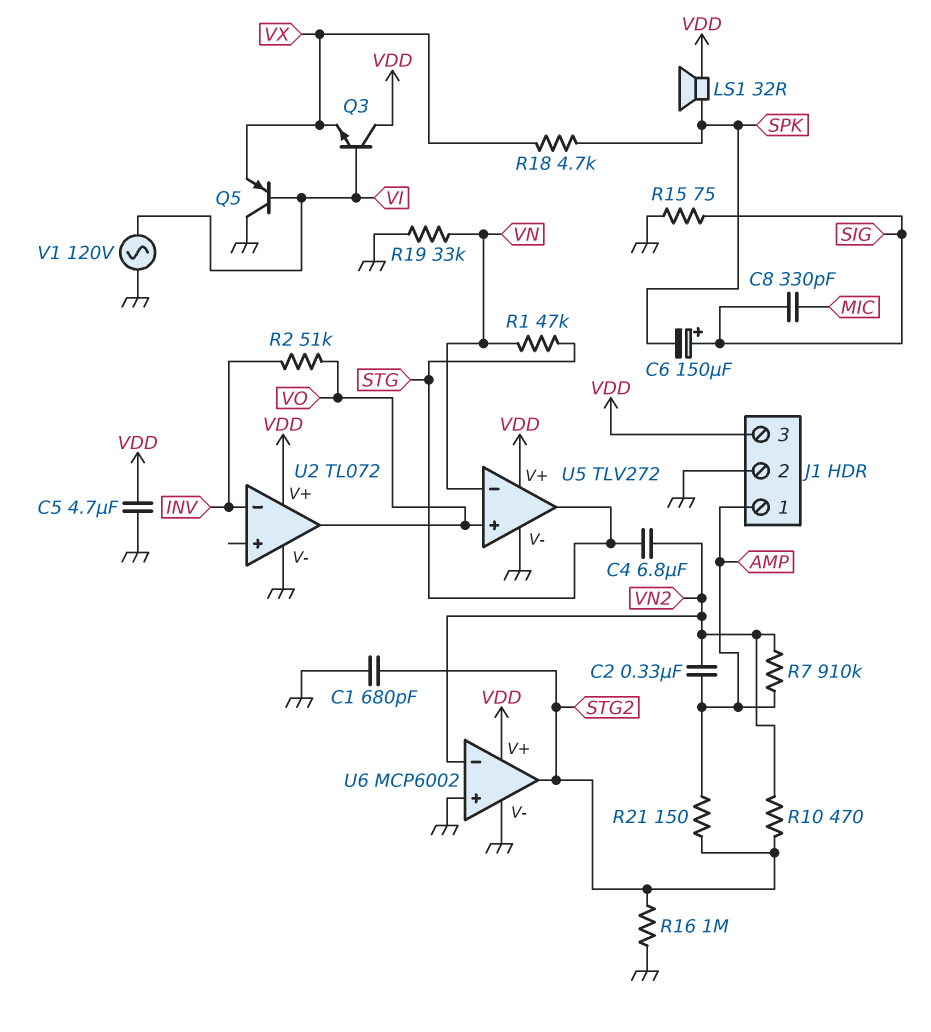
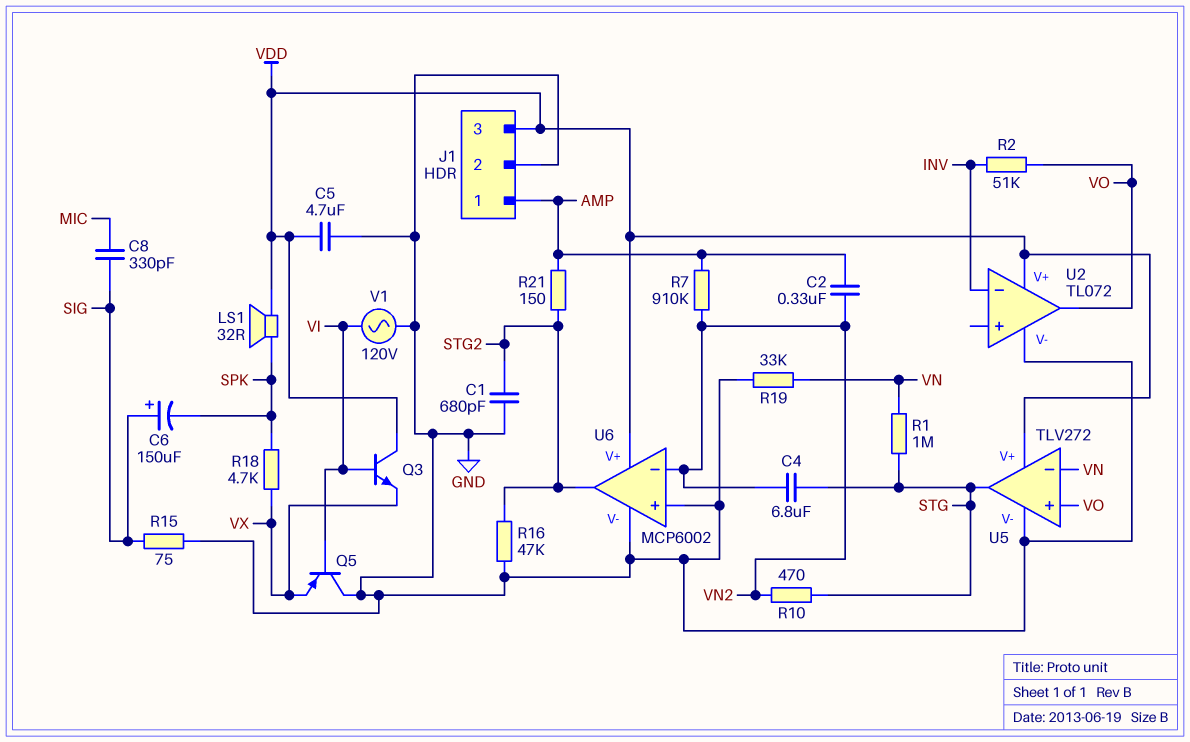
R1: 47k (STG, VN) -> 1M (STG, VN)
R10: 470 (STG2, VN2) -> 470 (STG, VN2)
R16: 1M (GND, STG2) -> 47k (GND, STG2)

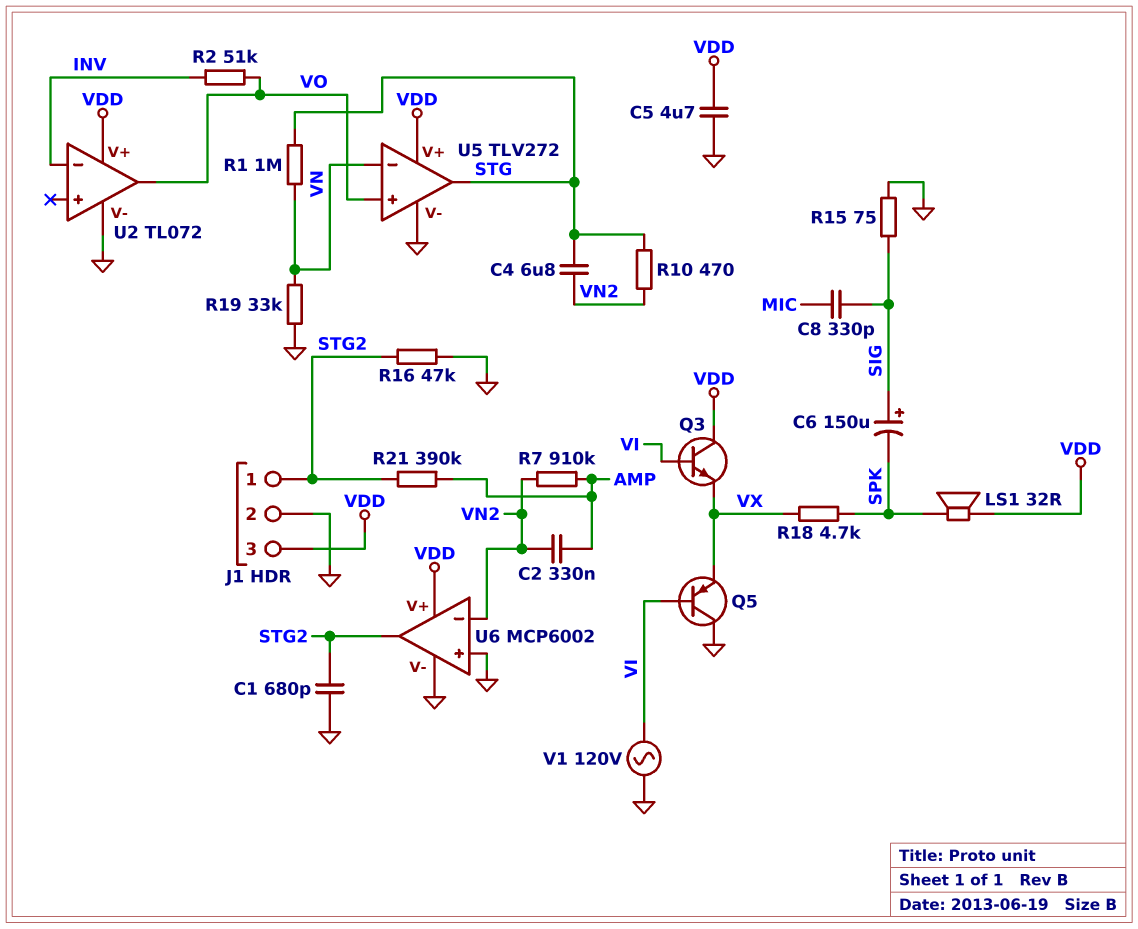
J1 pin 1: AMP -> STG2
R21: 150 (AMP, STG2) -> 390k (AMP, STG2)

